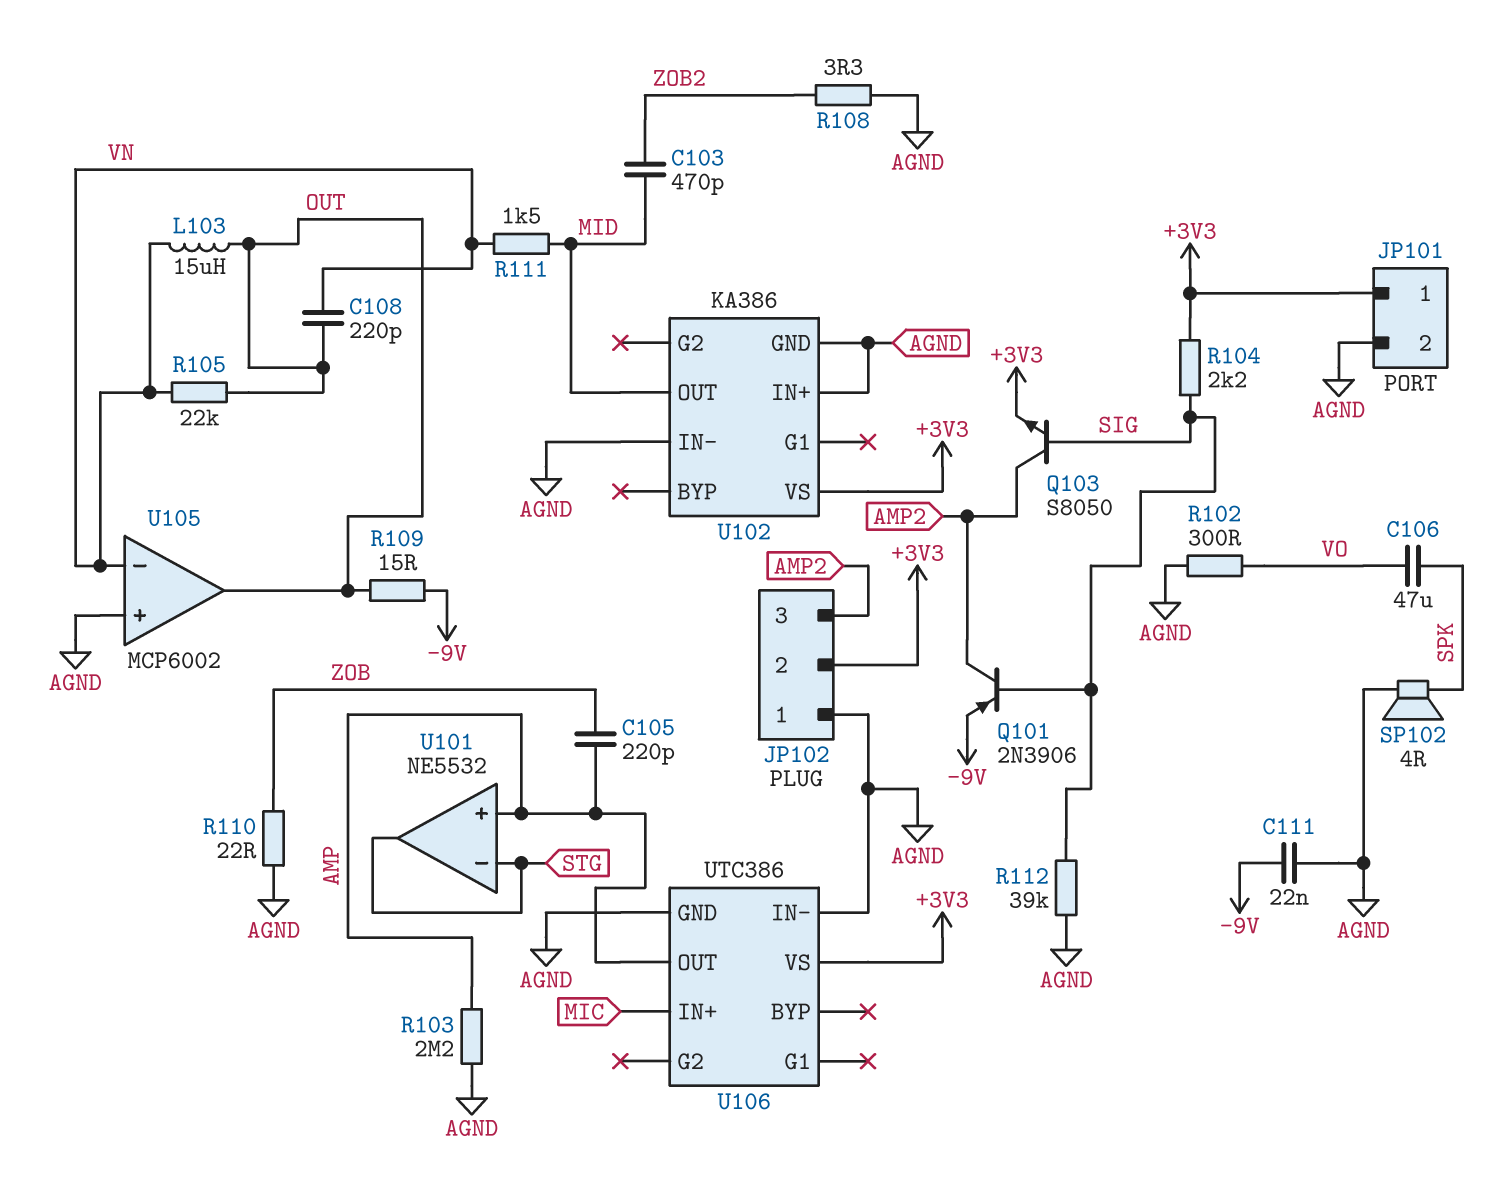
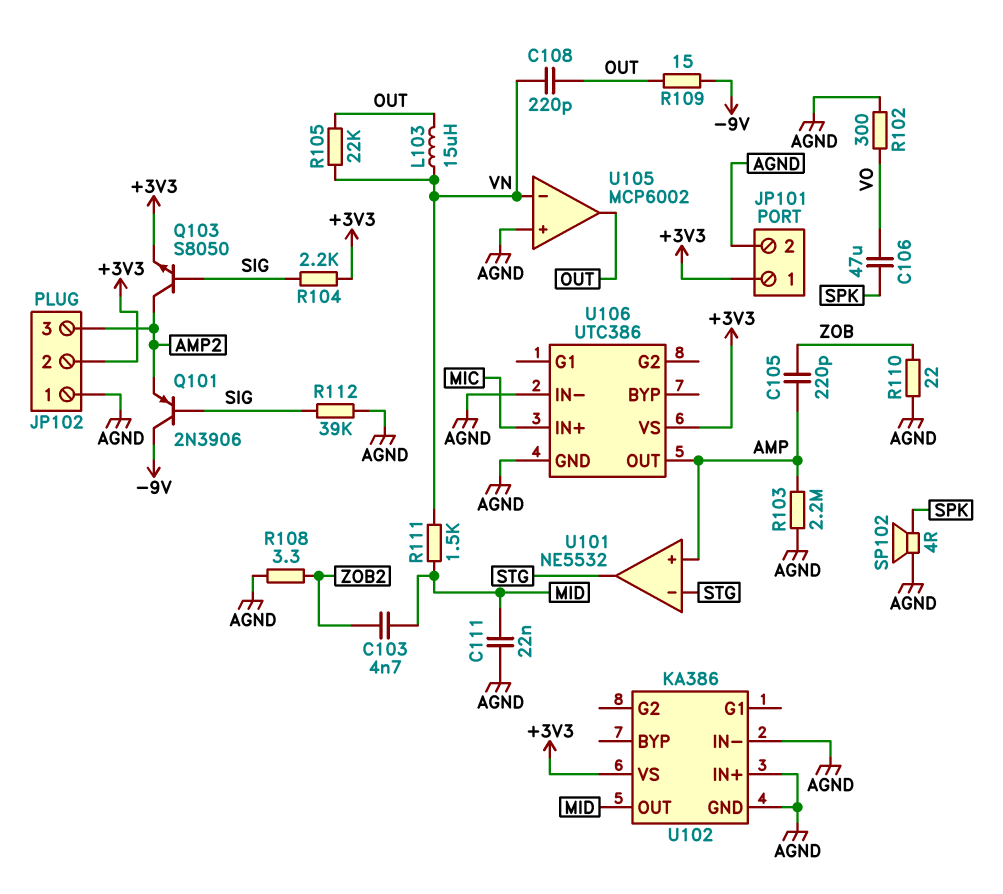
C103: 470pF (MID, ZOB2) -> 4.7nF (MID, ZOB2)
C111: 22nF (-9V, AGND) -> 22nF (AGND, MID)
Q101: PNP 2N3906 (B SIG, C AMP2, E -9V) -> PNP 2N3906 (B SIG, C -9V, E AMP2)

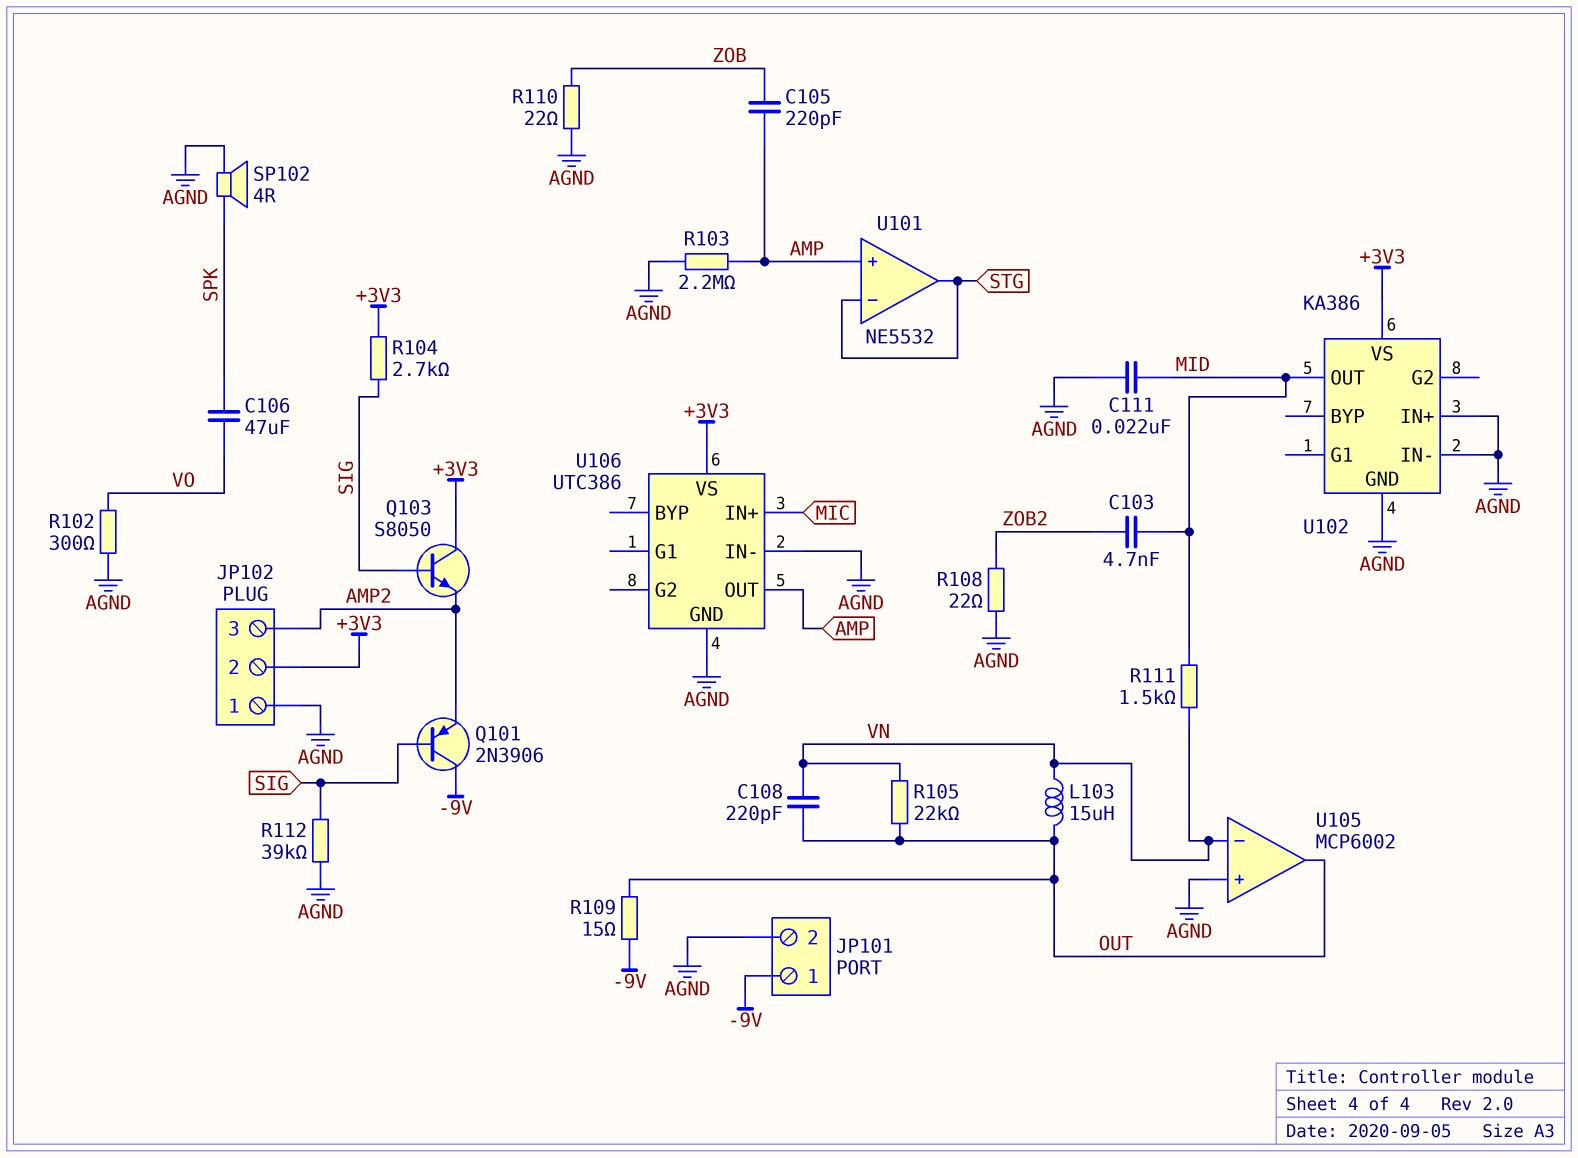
JP101 pin 1: +3V3 -> -9V
Q103: NPN S8050 (B SIG, C AMP2, E +3V3) -> NPN S8050 (B SIG, C +3V3, E AMP2)
R104: 2.2k (+3V3, SIG) -> 2.7k (+3V3, SIG)
R108: 3.3 (AGND, ZOB2) -> 22 (AGND, ZOB2)

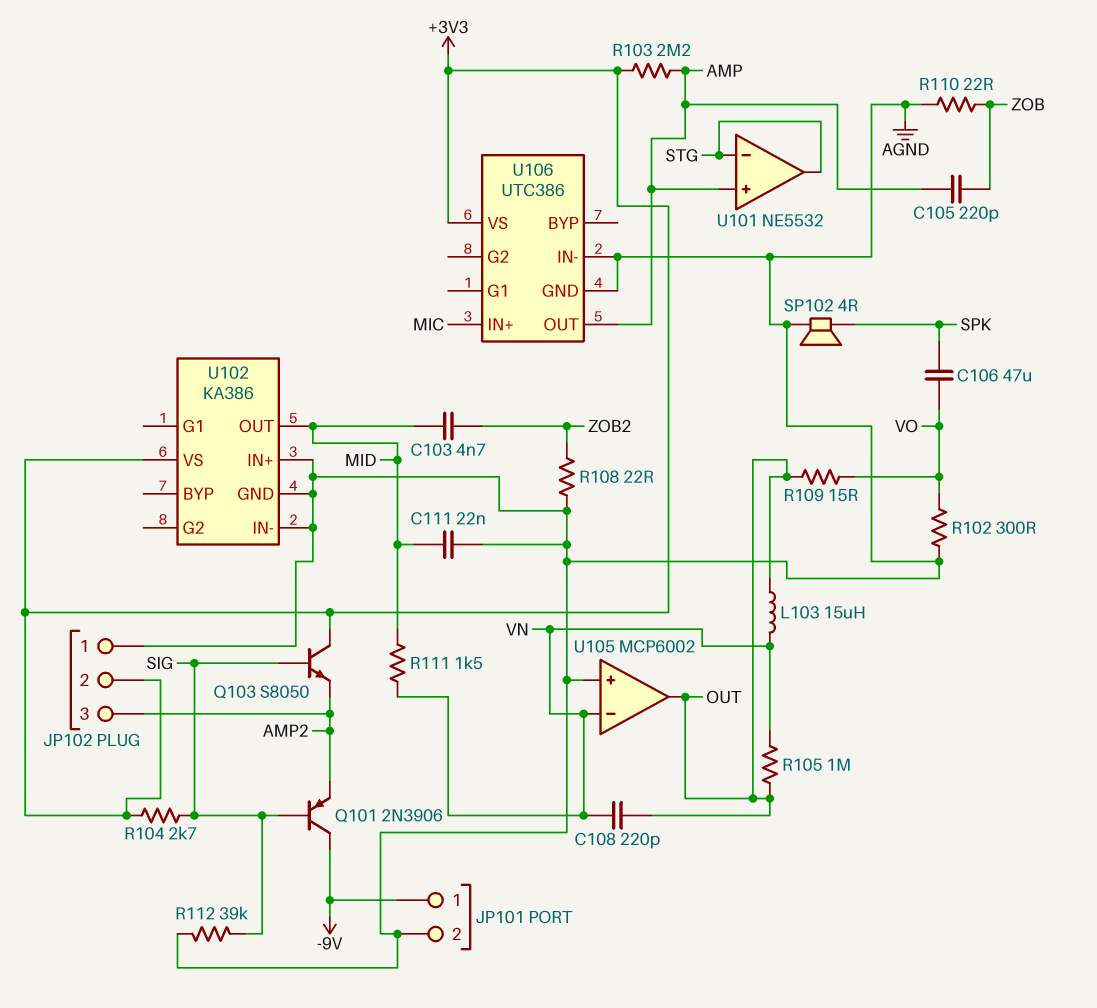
R103: 2.2M (AGND, AMP) -> 2.2M (+3V3, AMP)
R105: 22k (OUT, VN) -> 1M (OUT, VN)
R109: 15 (-9V, OUT) -> 15 (OUT, VO)

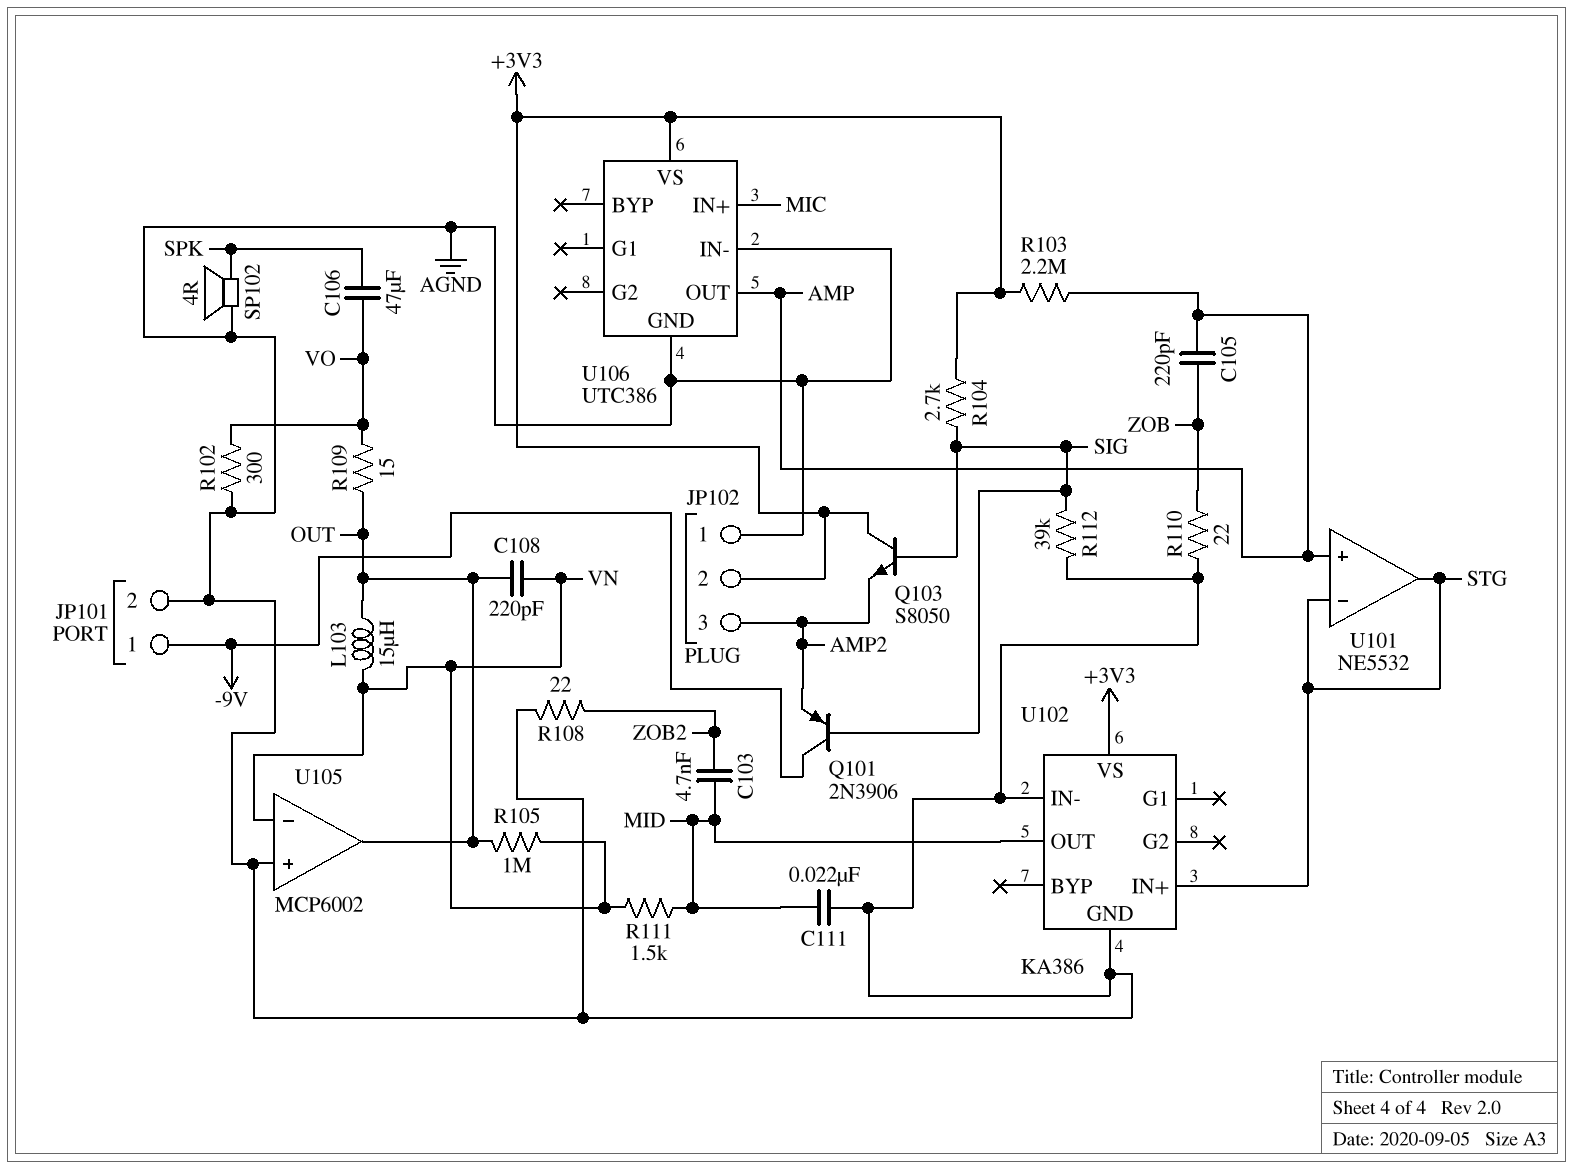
U102 pin IN+: AGND -> STG

